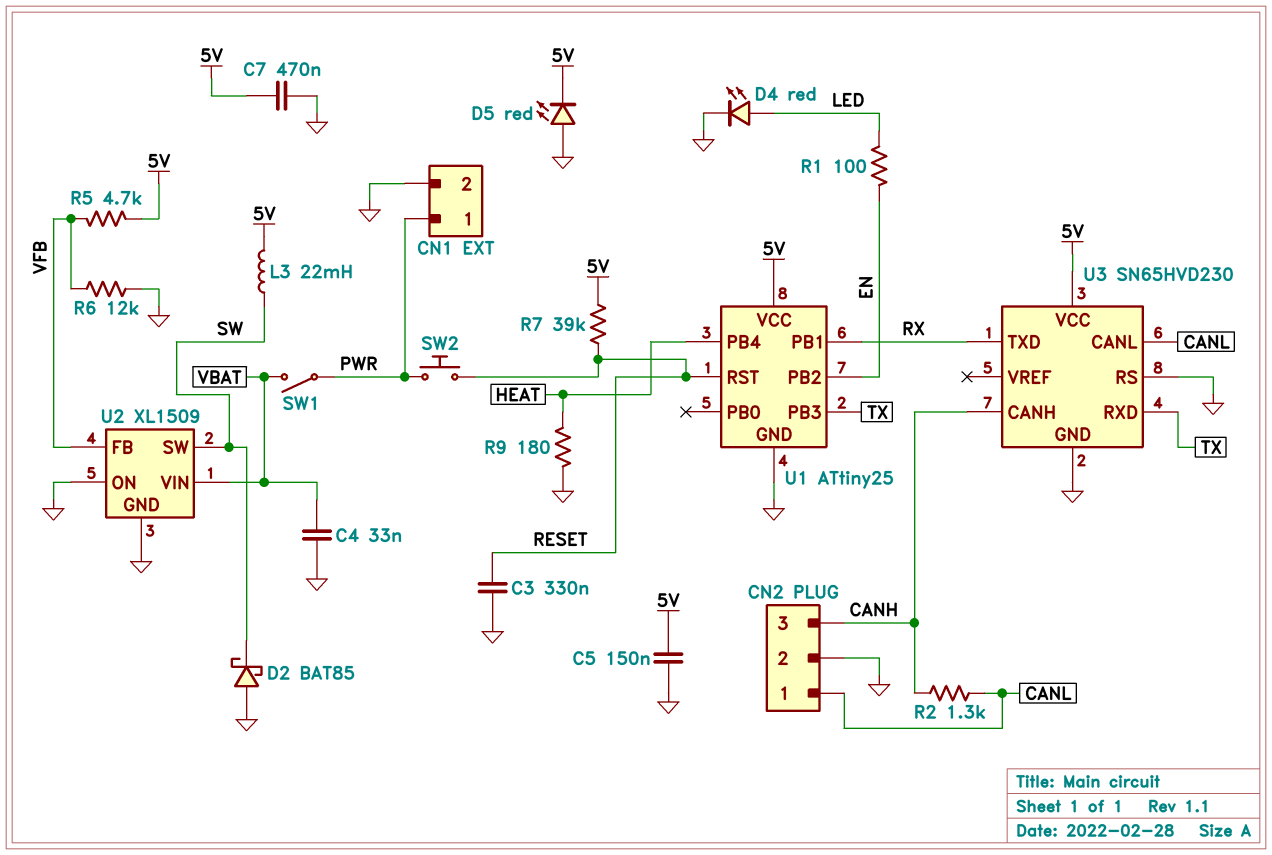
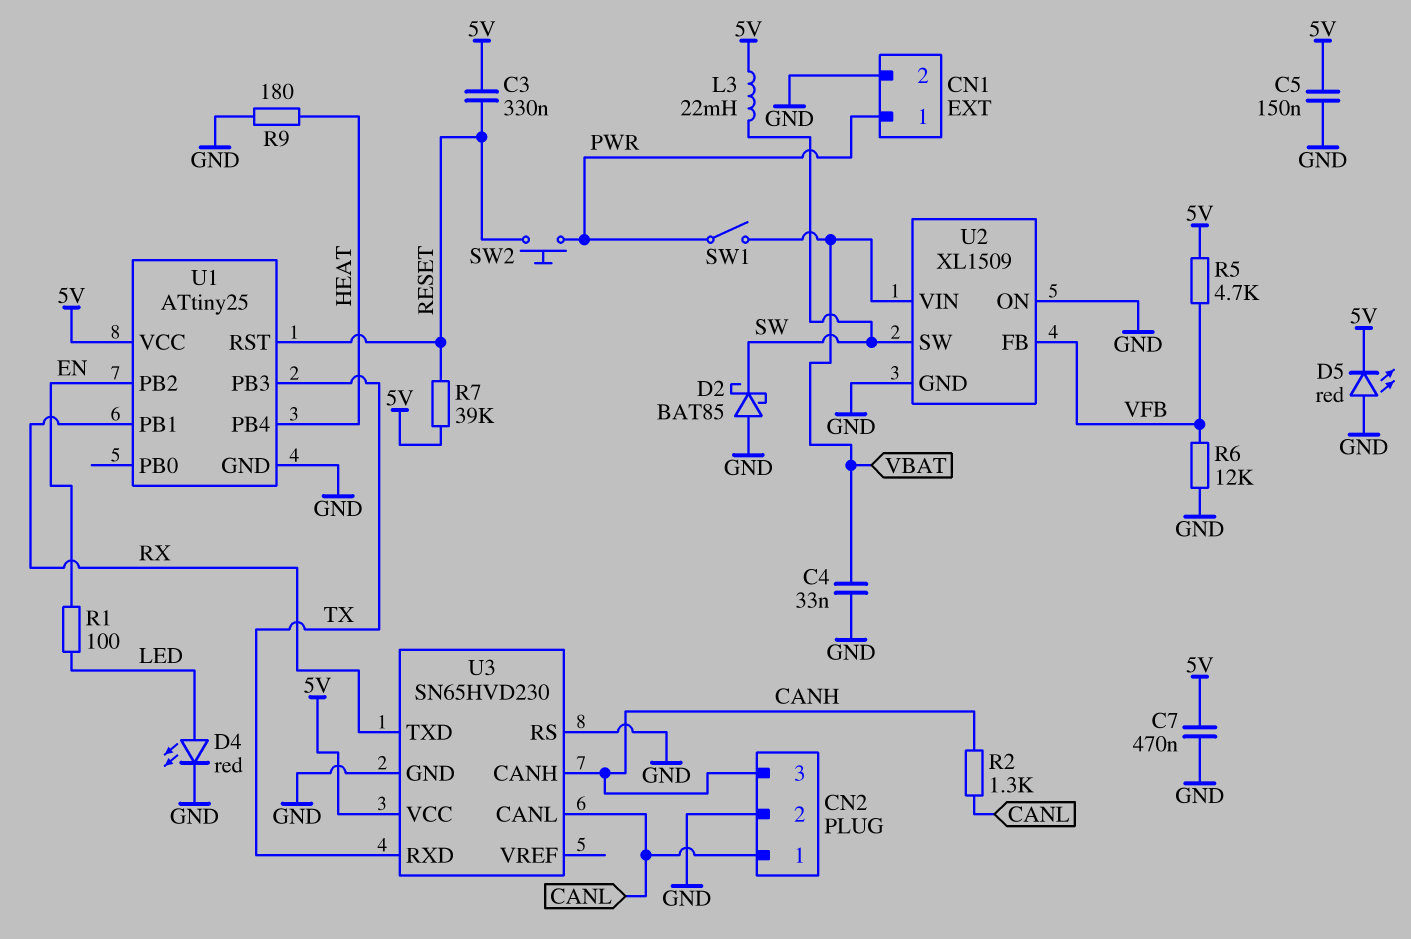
C3: 330nF (GND, RESET) -> 330nF (5V, RESET)

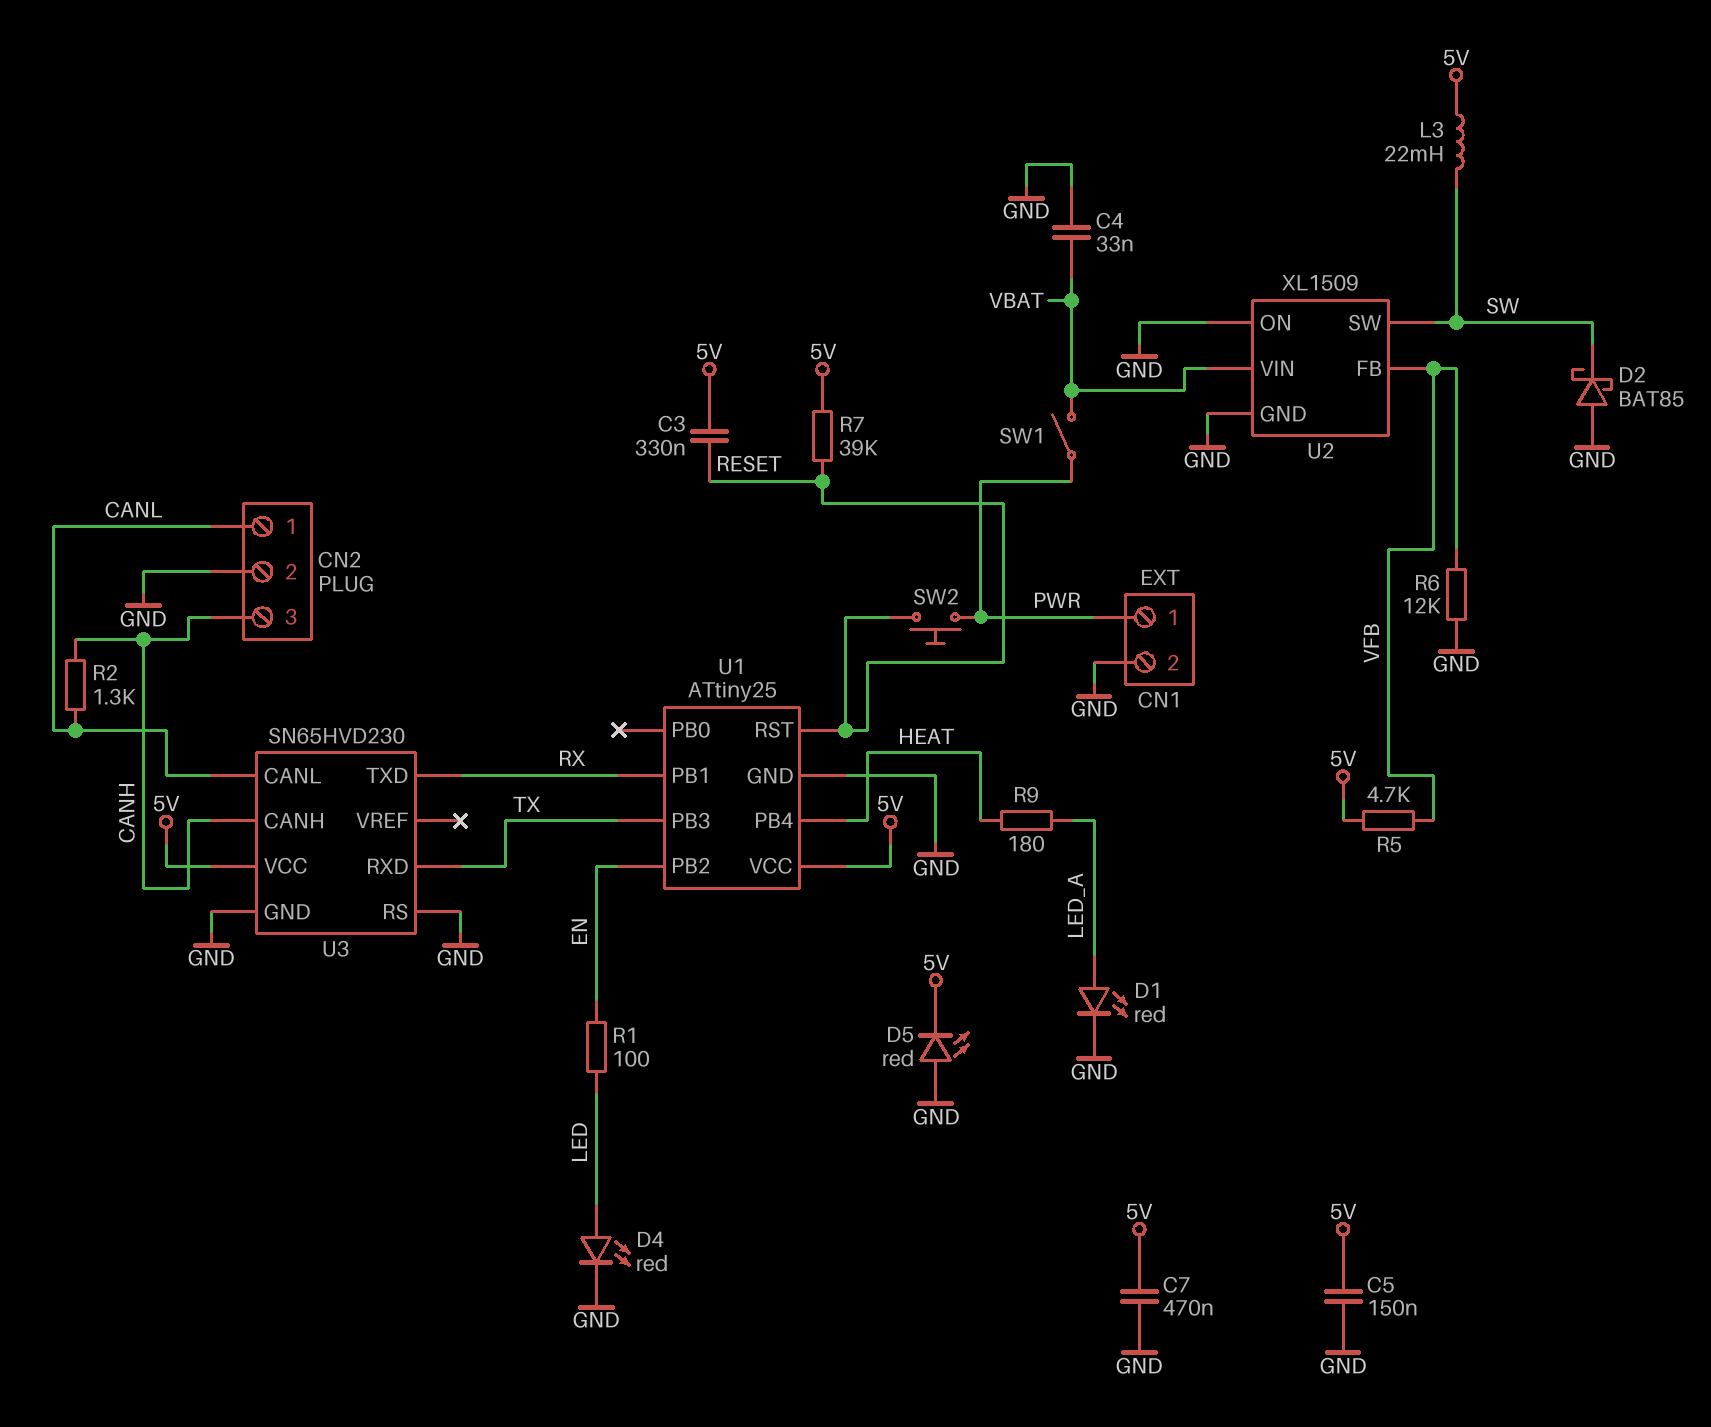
D1: none -> LED red (A LED_A, K GND)
R9: 180 (GND, HEAT) -> 180 (HEAT, LED_A)

